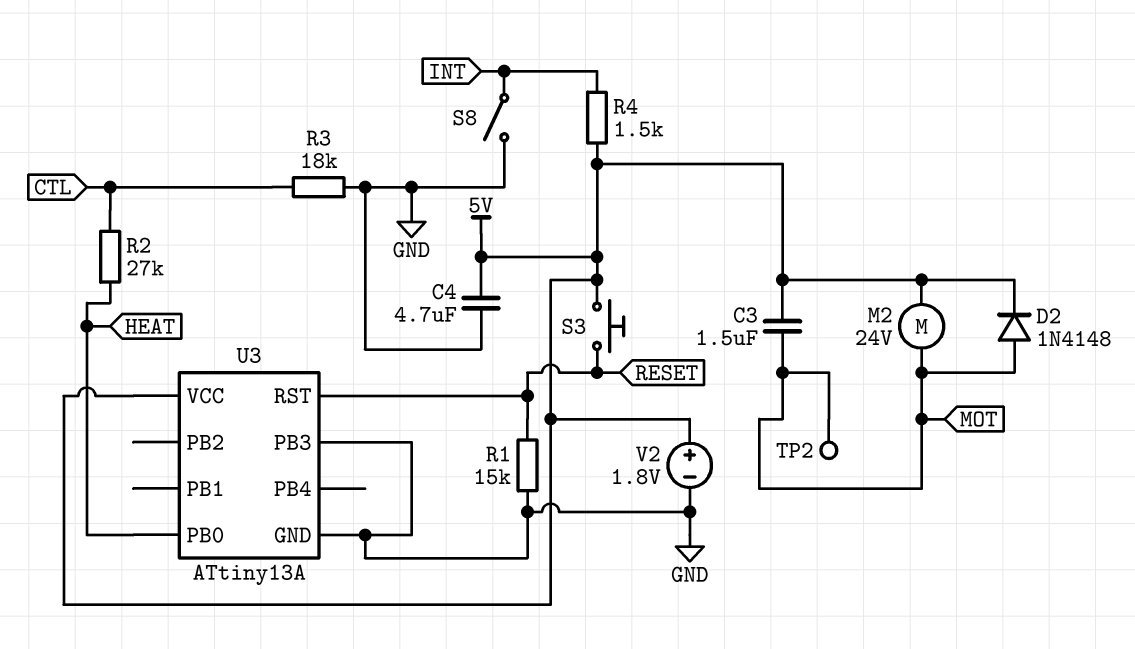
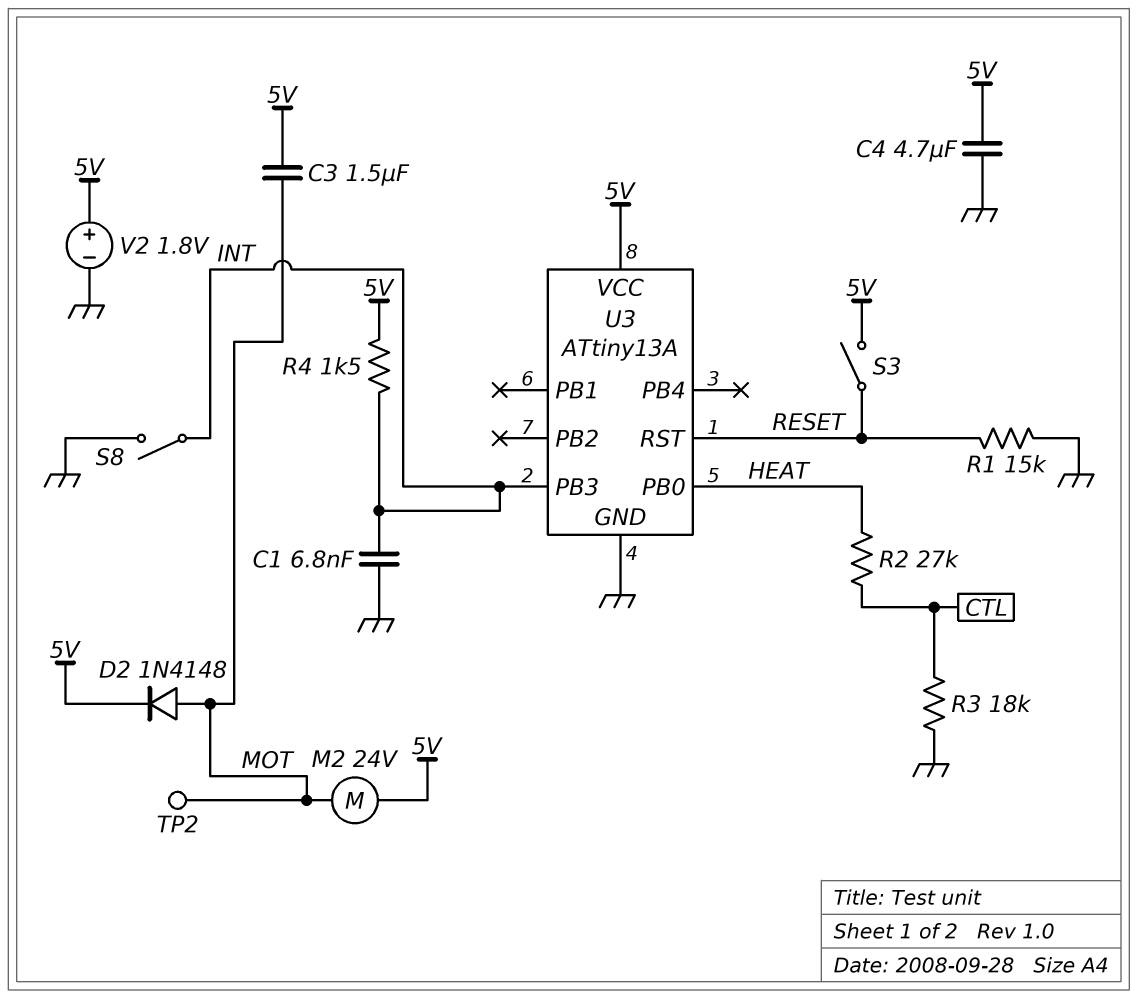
C1: none -> 6.8nF (GND, INT)
S3: button (5V, RESET) -> switch (5V, RESET)
U3 pin PB3: GND -> INT

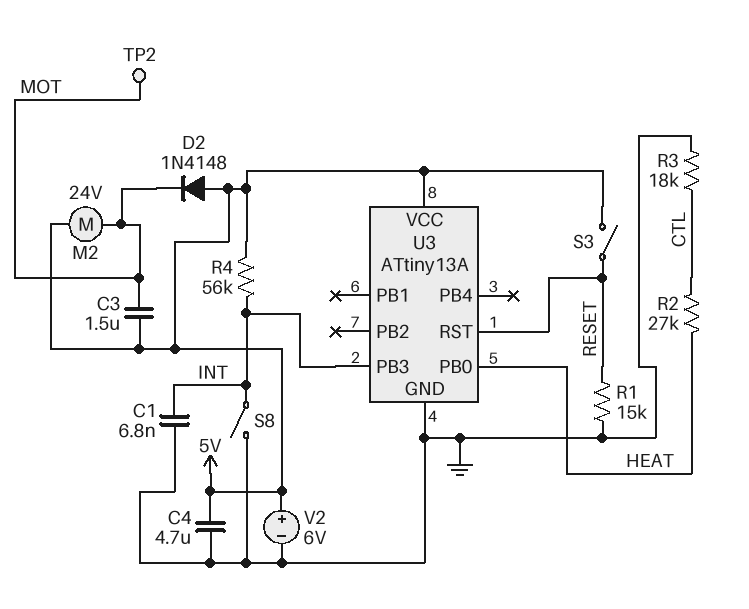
D2: diode 1N4148 (A MOT, K 5V) -> diode 1N4148 (A 5V, K MOT)
R4: 1.5k (5V, INT) -> 56k (5V, INT)
V2: 1.8V (plus 5V, minus GND) -> 6V (plus 5V, minus GND)

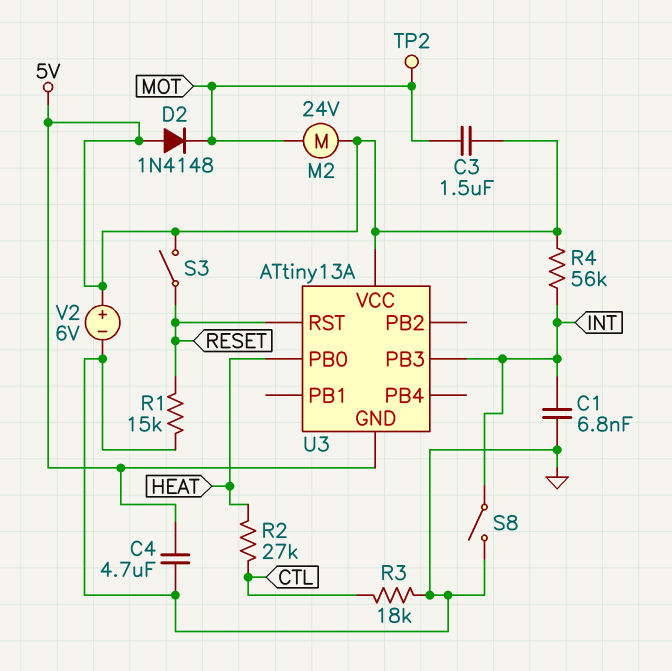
U3 pin GND: GND -> 5V

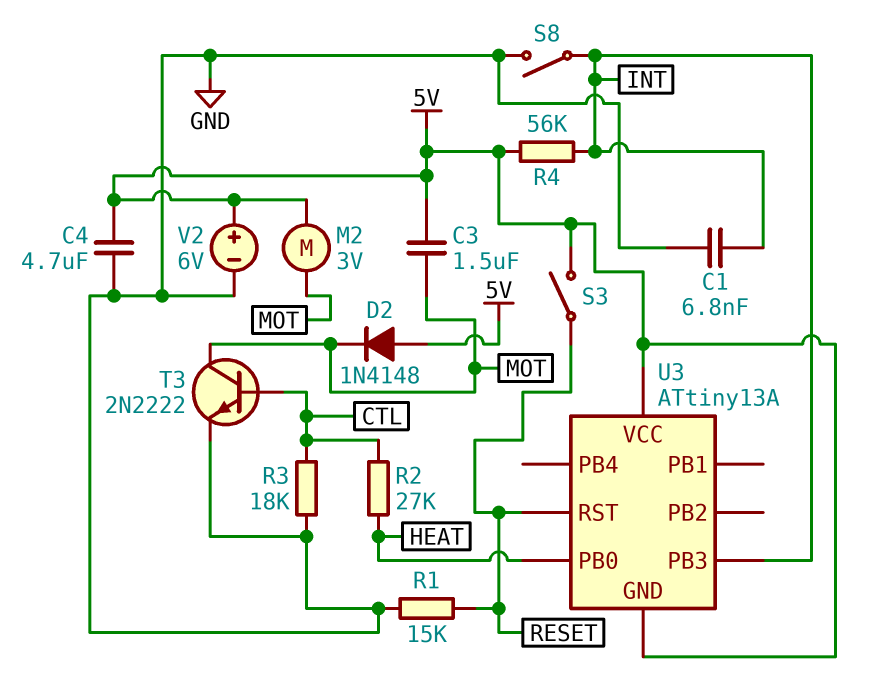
M2: motor 24V (5V, MOT) -> motor 3V (5V, MOT)
T3: none -> NPN 2N2222 (B CTL, C MOT, E GND)
TP2: test point (MOT) -> none

